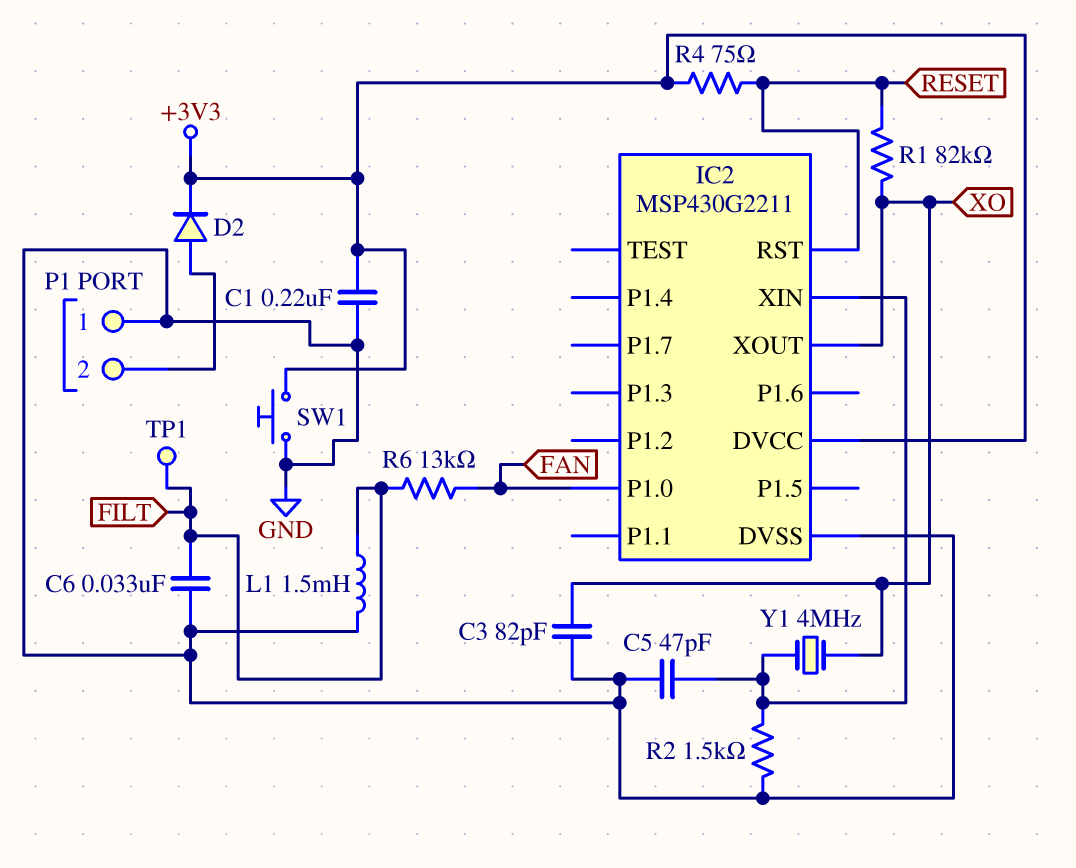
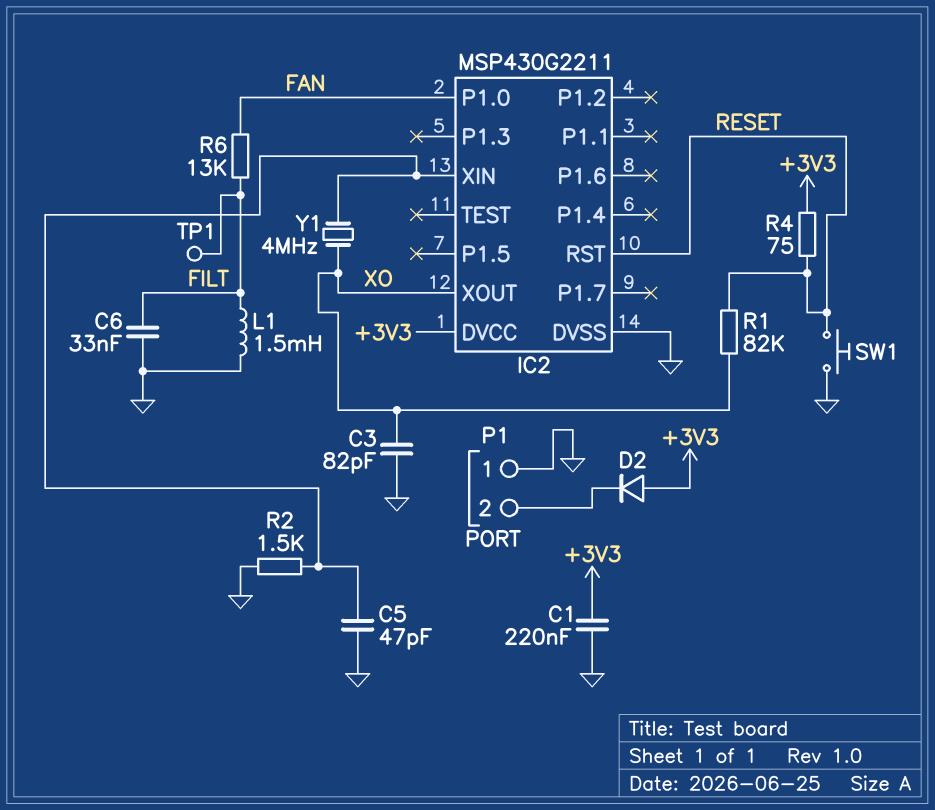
D2: diode (A P1/2, K +3V3) -> diode (A +3V3, K P1/2)
SW1: button (+3V3, GND) -> button (GND, RESET)

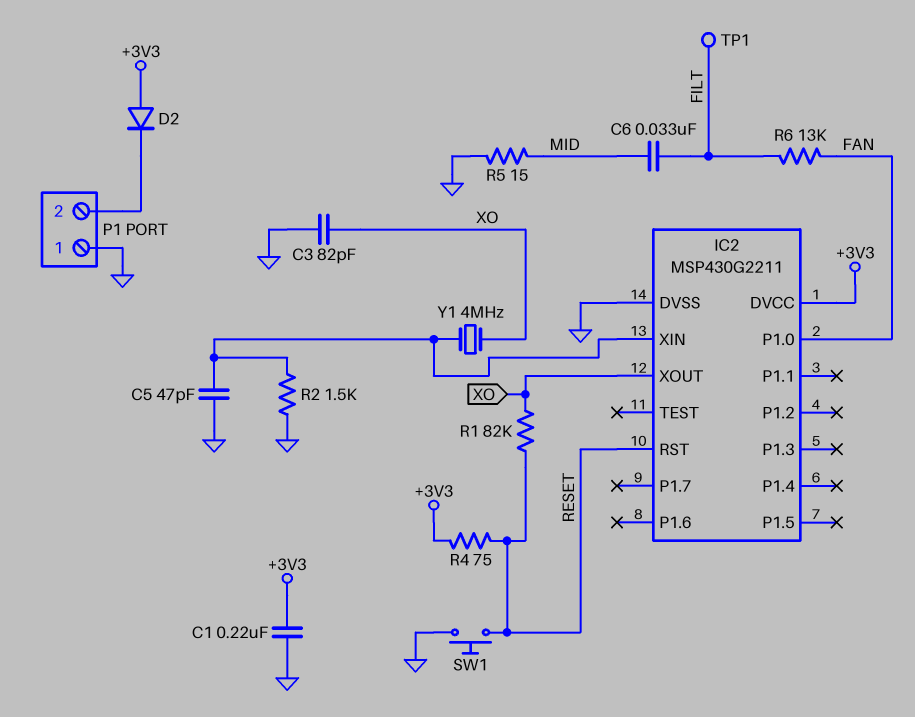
C6: 33nF (FILT, GND) -> 33nF (FILT, MID)
L1: 1.5mH (FILT, GND) -> none
R5: none -> 15 (GND, MID)

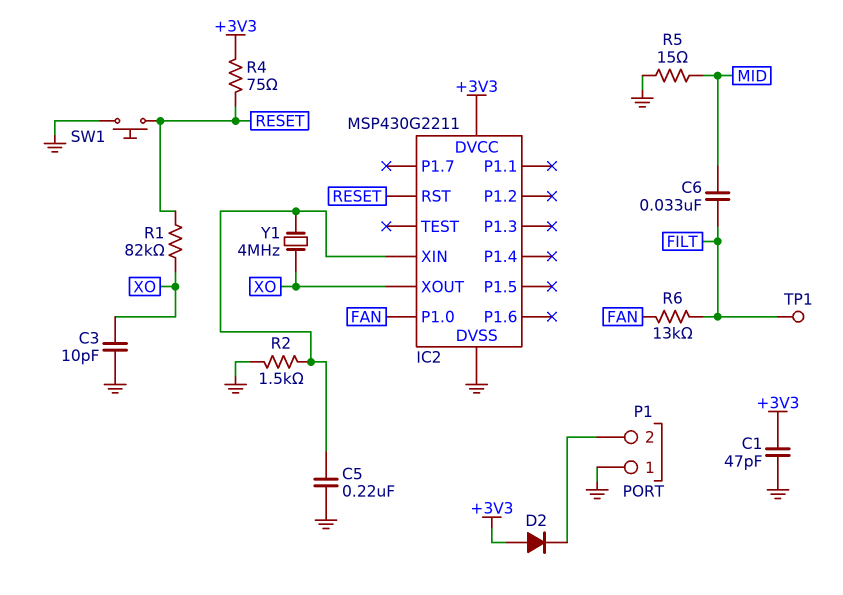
C1: 220nF (+3V3, GND) -> 47pF (+3V3, GND)
C3: 82pF (GND, XO) -> 10pF (GND, XO)
C5: 47pF (GND, IC2/XIN) -> 220nF (GND, IC2/XIN)

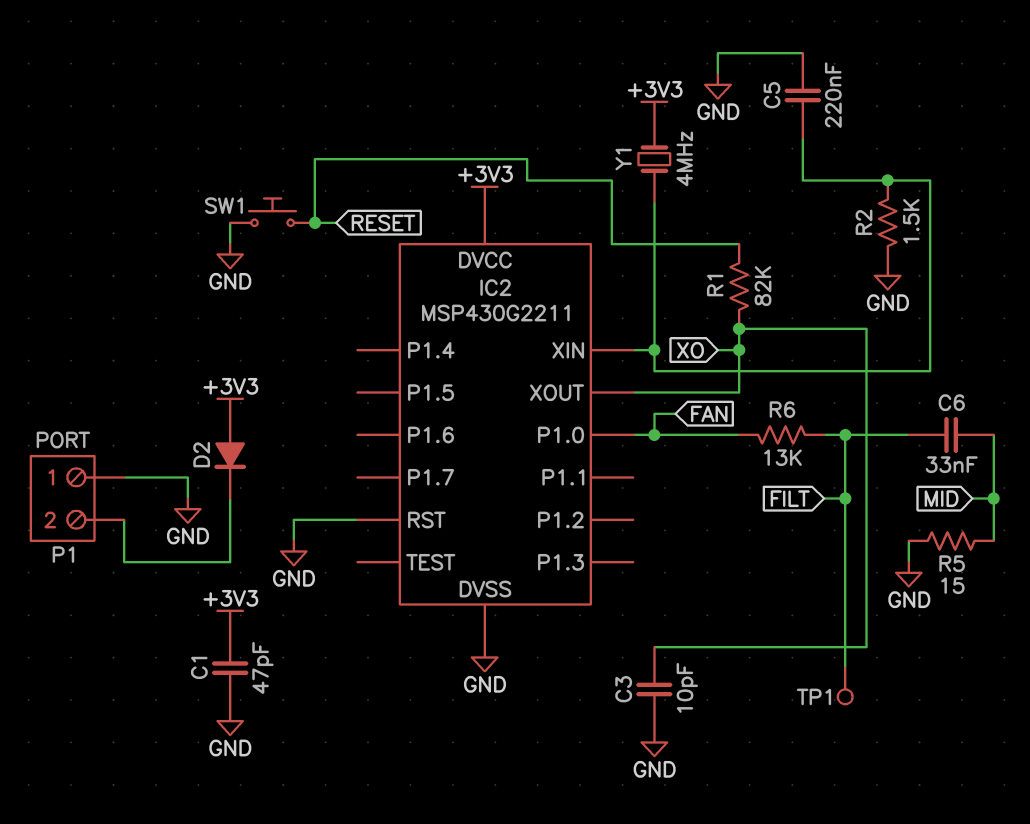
IC2 pin RST: RESET -> GND
R4: 75 (+3V3, RESET) -> none
Y1: 4MHz (IC2/XIN, XO) -> 4MHz (+3V3, IC2/XIN)

